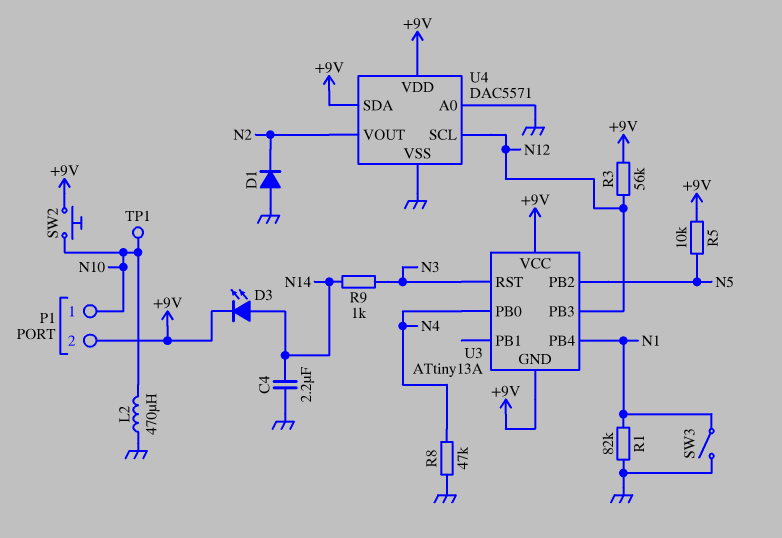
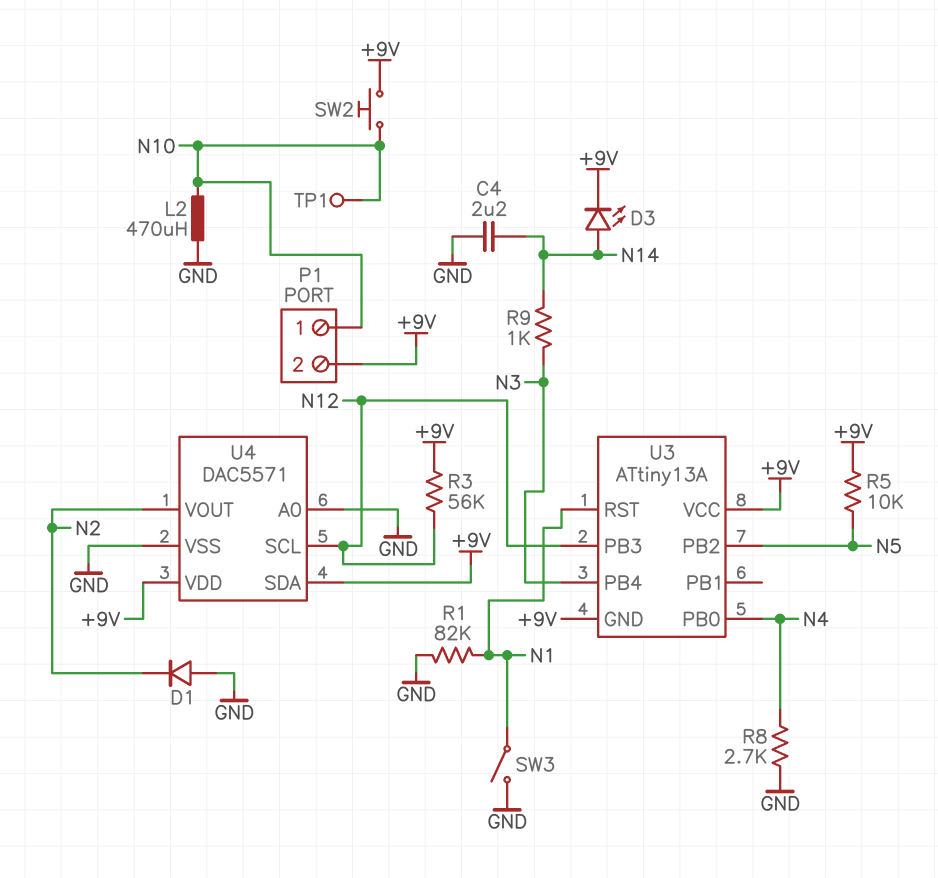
R8: 47k (GND, N4) -> 2.7k (GND, N4)
U3 pin PB4: N1 -> N3
U3 pin RST: N3 -> N1

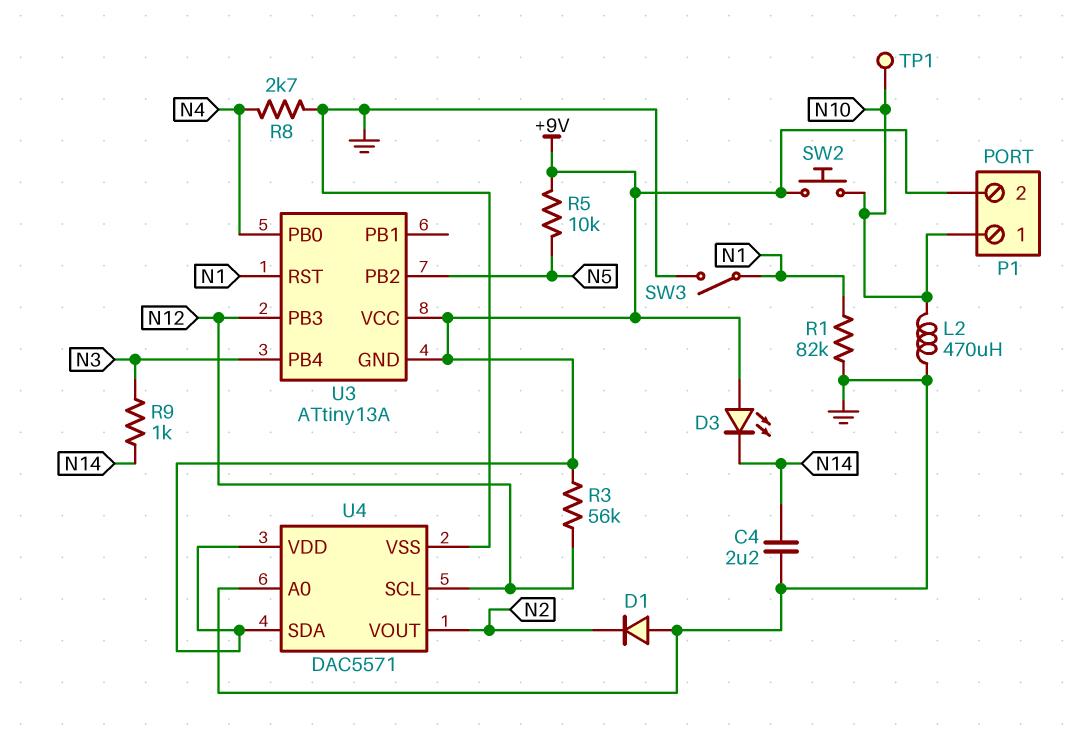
D3: LED (A N14, K +9V) -> LED (A +9V, K N14)

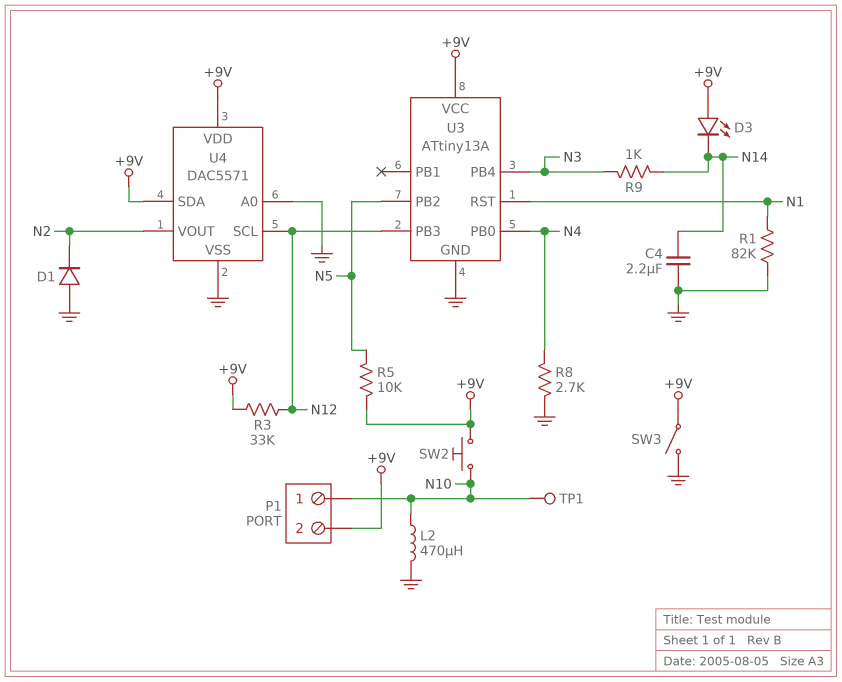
R3: 56k (+9V, N12) -> 33k (+9V, N12)
SW3: switch (GND, N1) -> switch (+9V, GND)
U3 pin GND: +9V -> GND

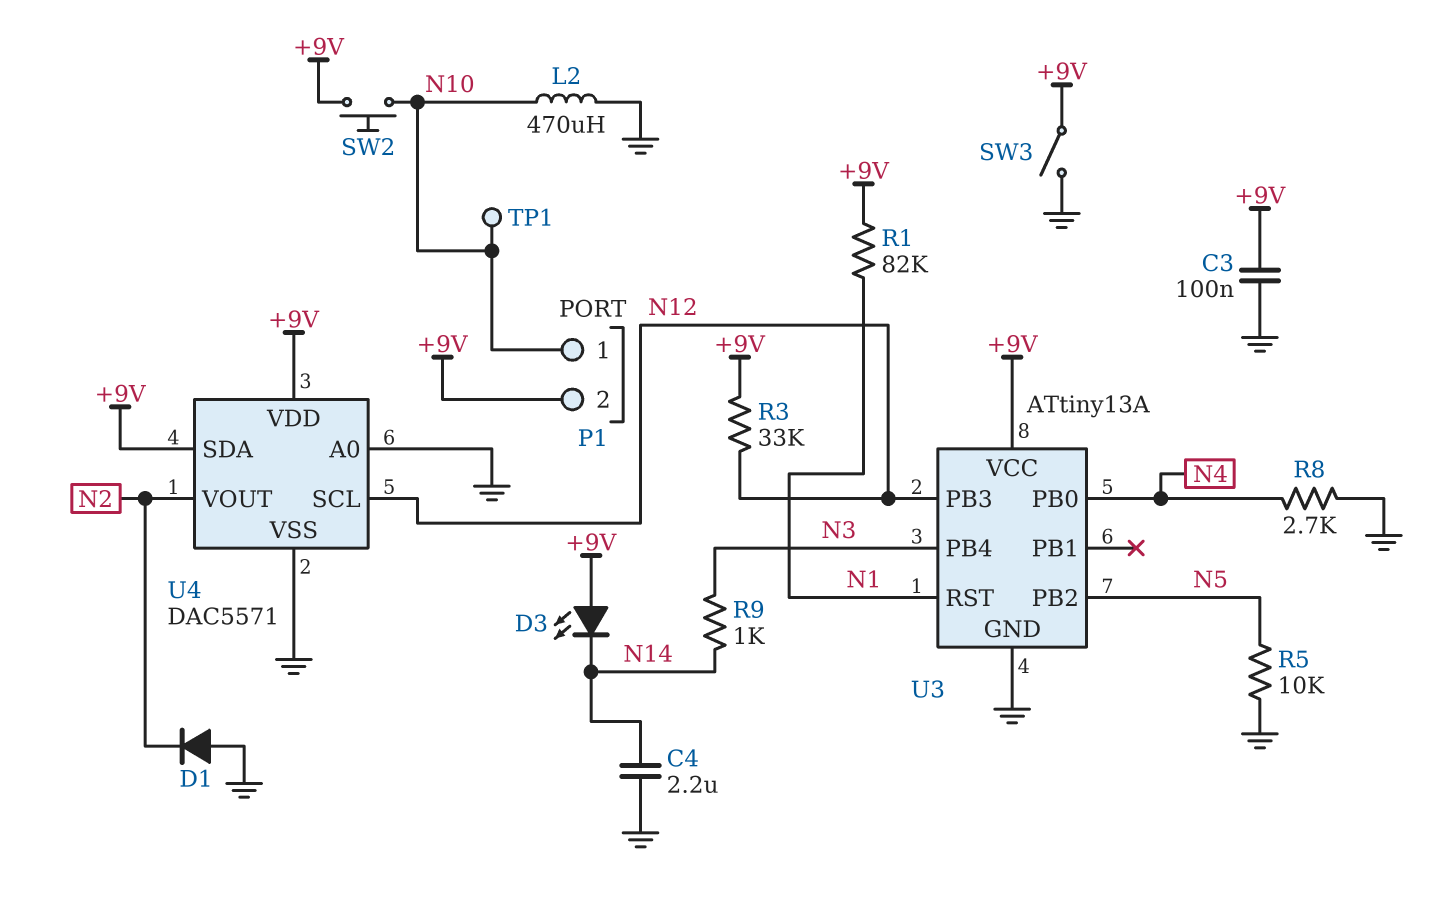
C3: none -> 100nF (+9V, GND)
R1: 82k (GND, N1) -> 82k (+9V, N1)
R5: 10k (+9V, N5) -> 10k (GND, N5)

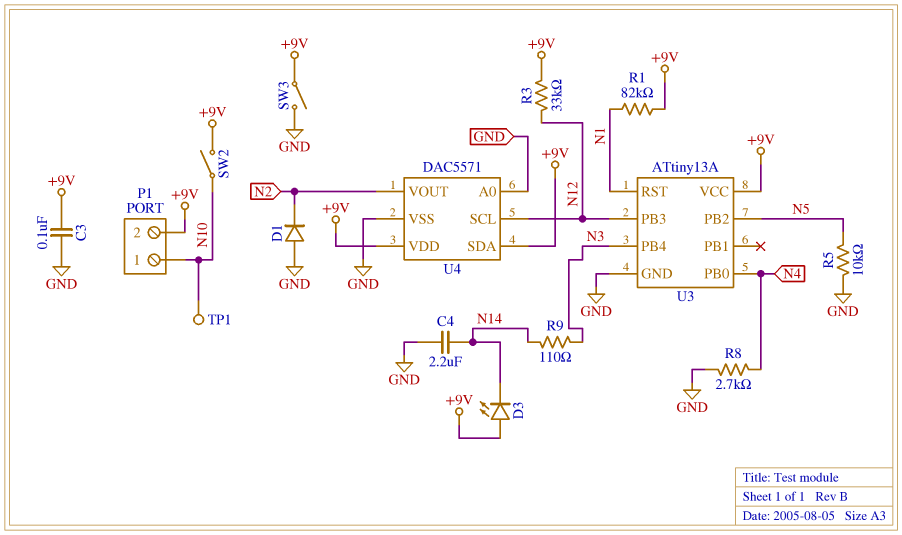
L2: 470uH (GND, N10) -> none
R9: 1k (N3, N14) -> 110 (N3, N14)
SW2: button (+9V, N10) -> switch (+9V, N10)

